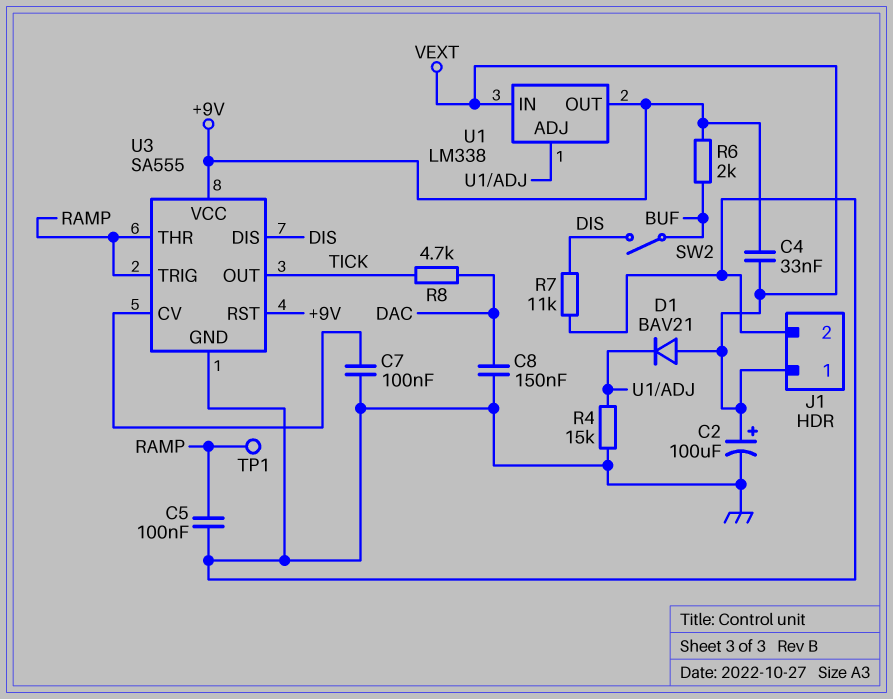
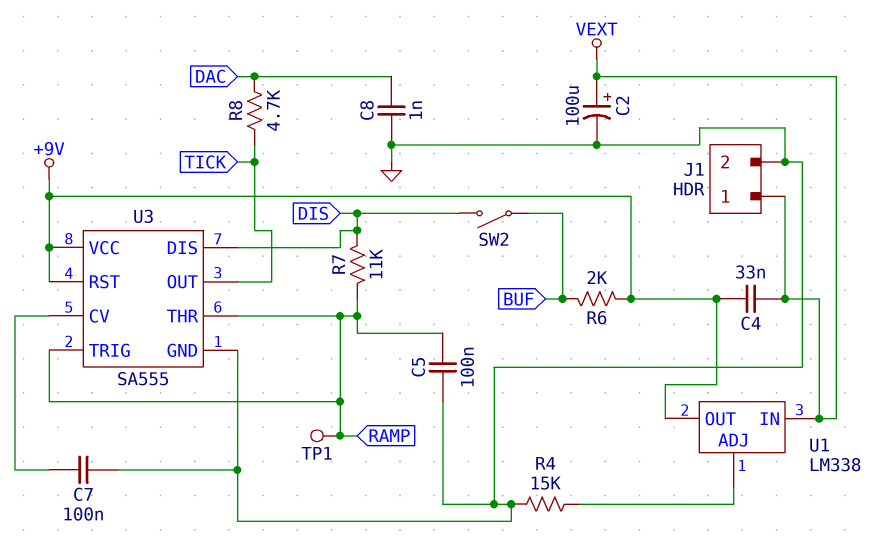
C8: 150nF (DAC, GND) -> 1nF (DAC, GND)
D1: diode BAV21 (A VEXT, K U1/ADJ) -> none
R7: 11k (DIS, GND) -> 11k (DIS, RAMP)

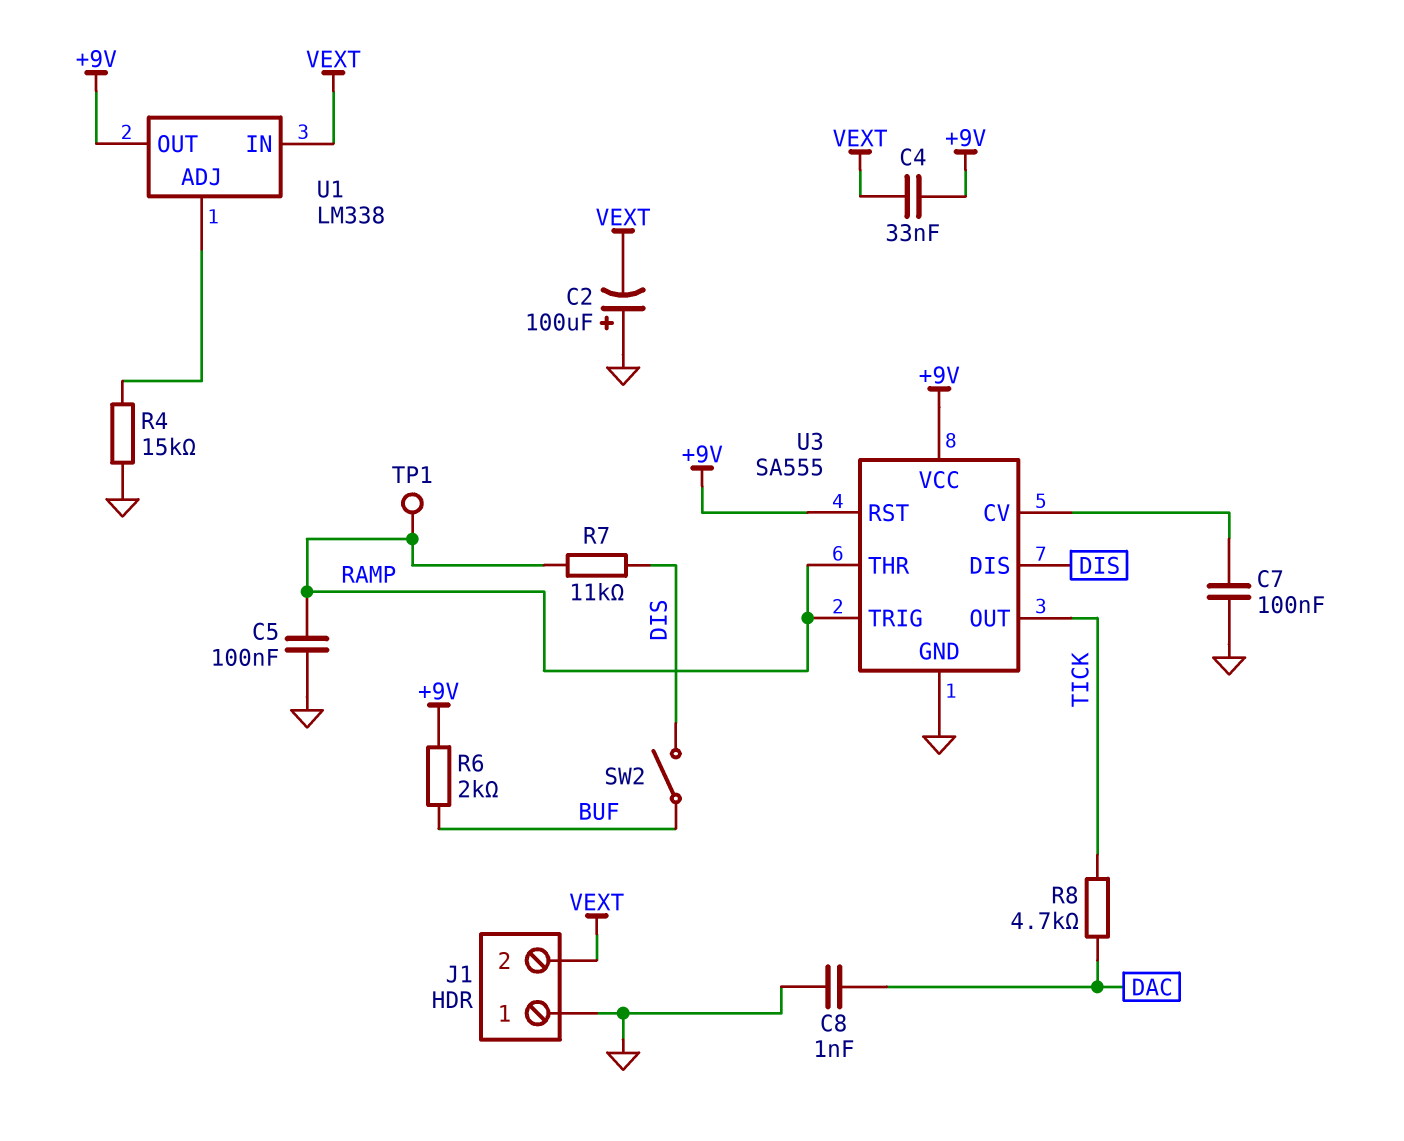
C2: 100uF (plus VEXT, minus GND) -> 100uF (plus GND, minus VEXT)
J1 pin 1: VEXT -> GND
J1 pin 2: GND -> VEXT

